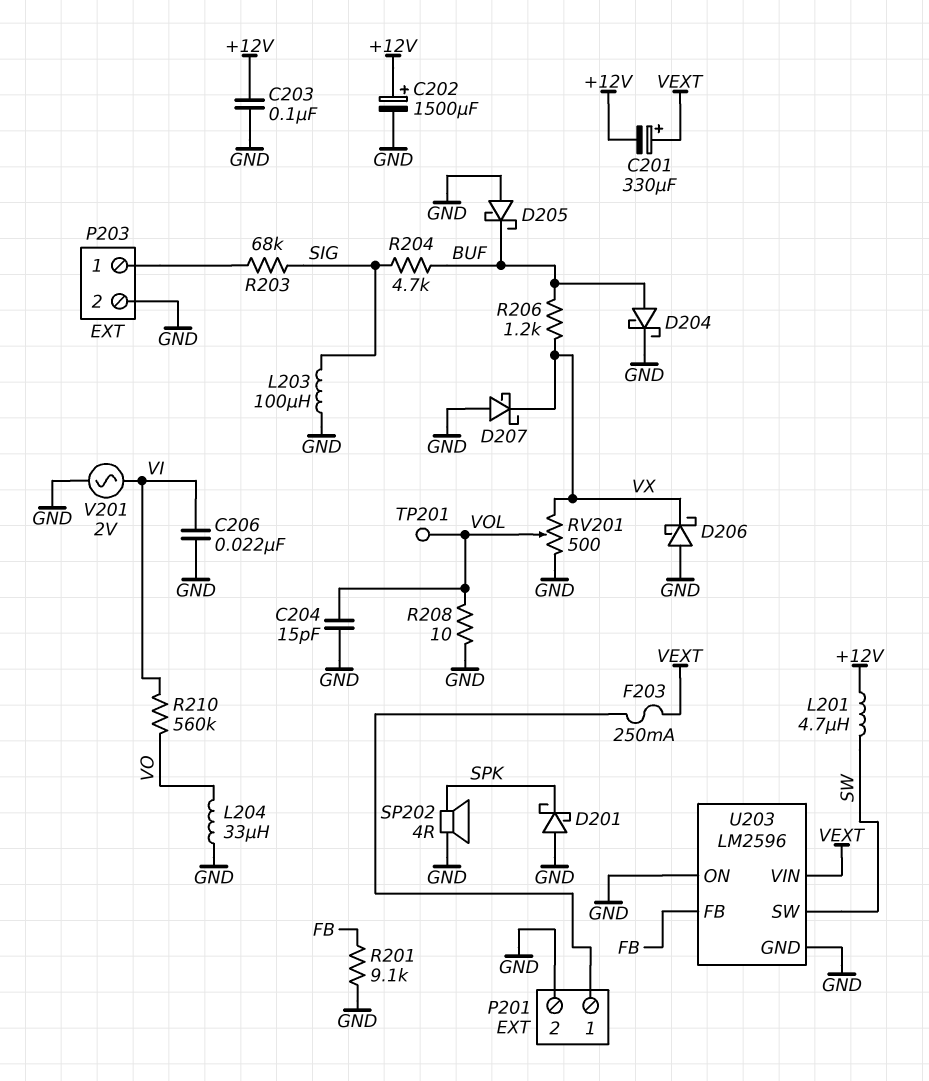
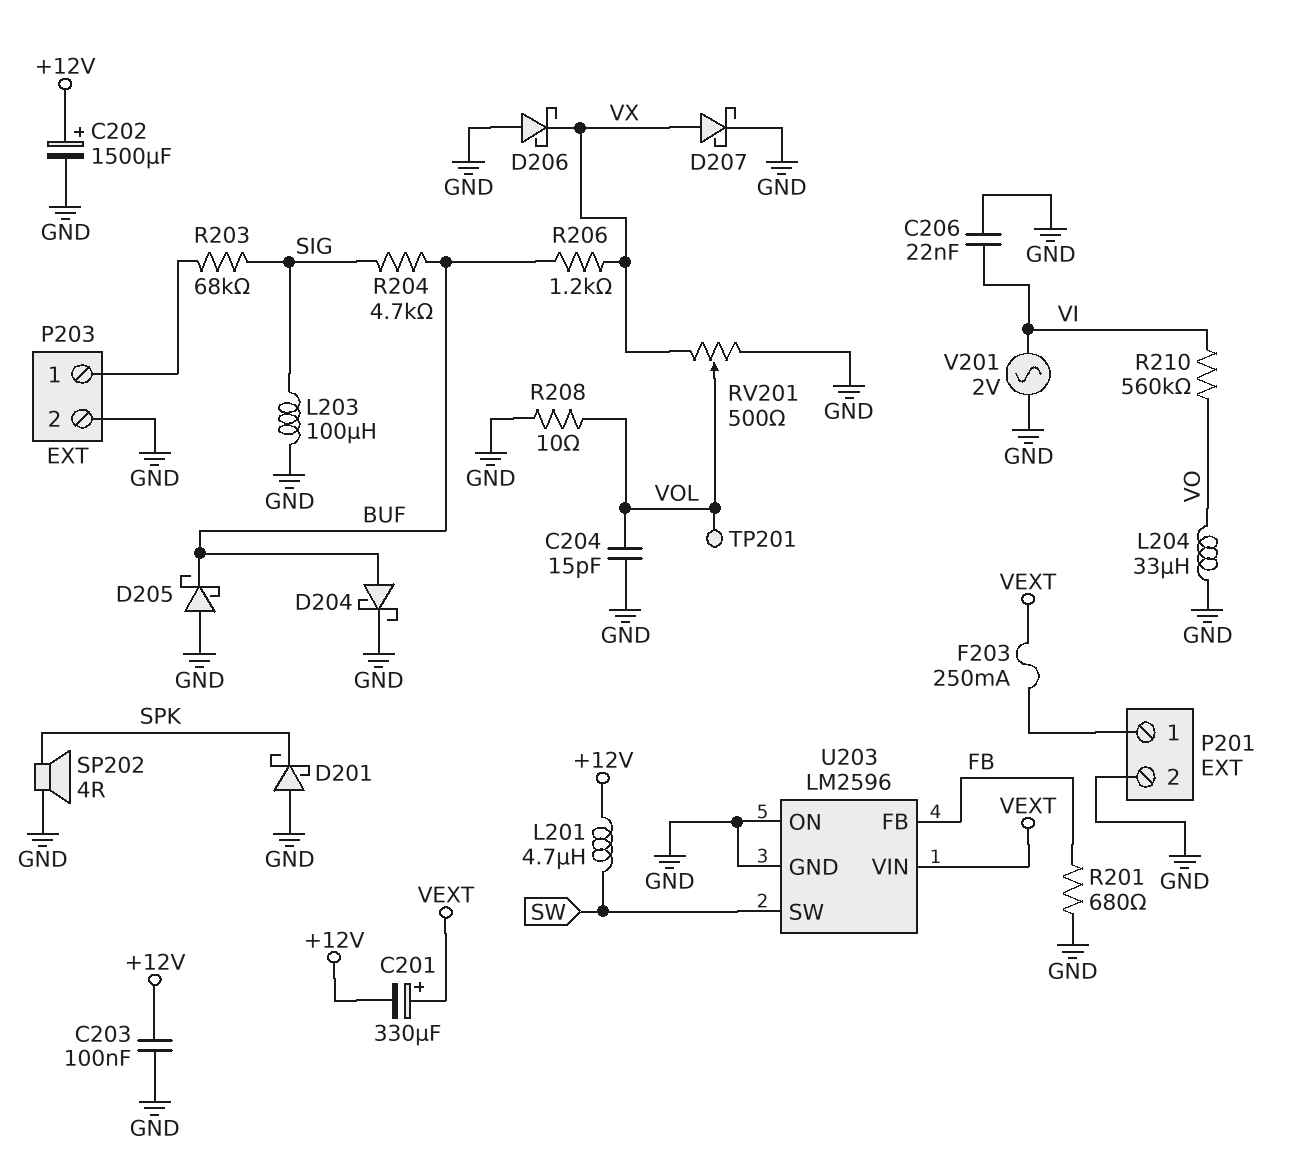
D207: schottky (A GND, K VX) -> schottky (A VX, K GND)
R201: 9.1k (FB, GND) -> 680 (FB, GND)

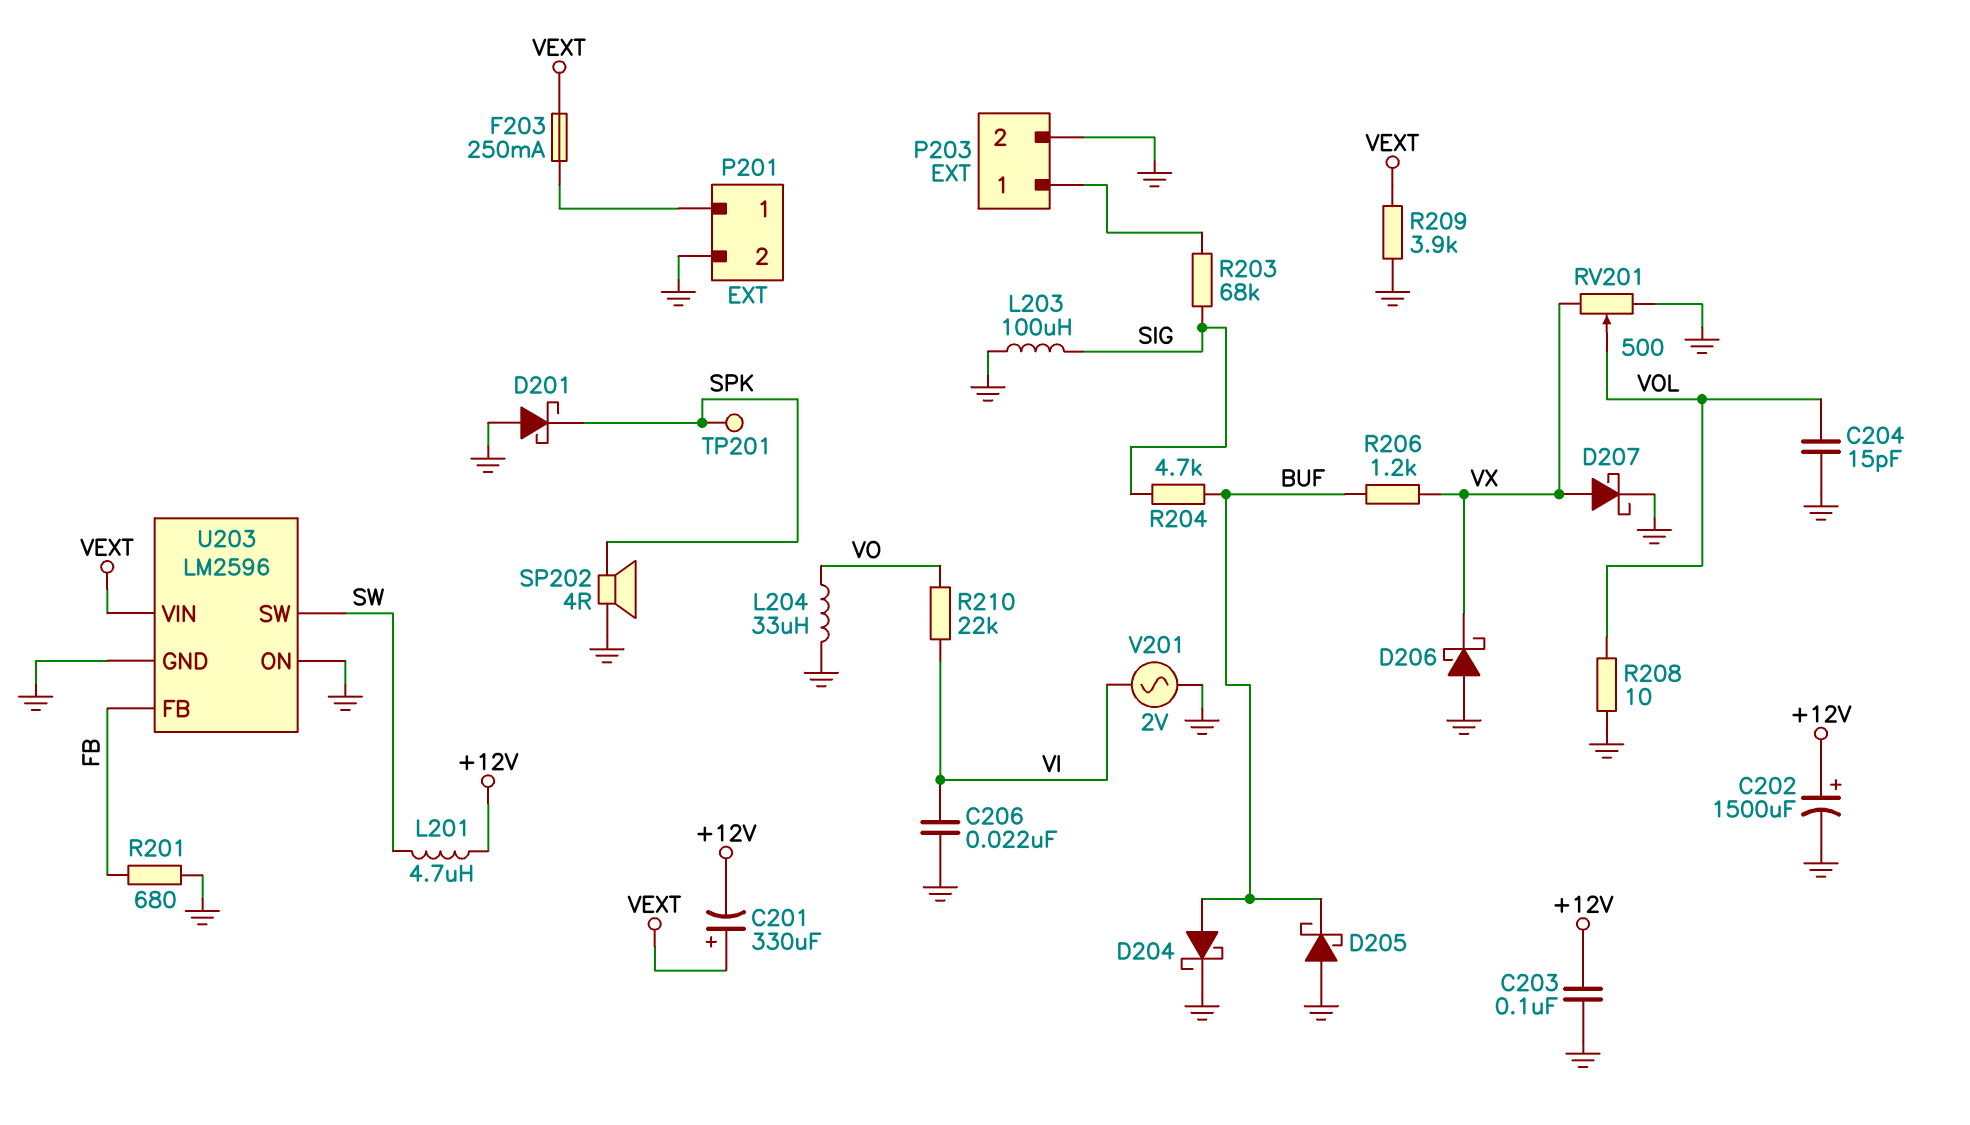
R209: none -> 3.9k (GND, VEXT)
R210: 560k (VI, VO) -> 22k (VI, VO)
TP201: test point (VOL) -> test point (SPK)

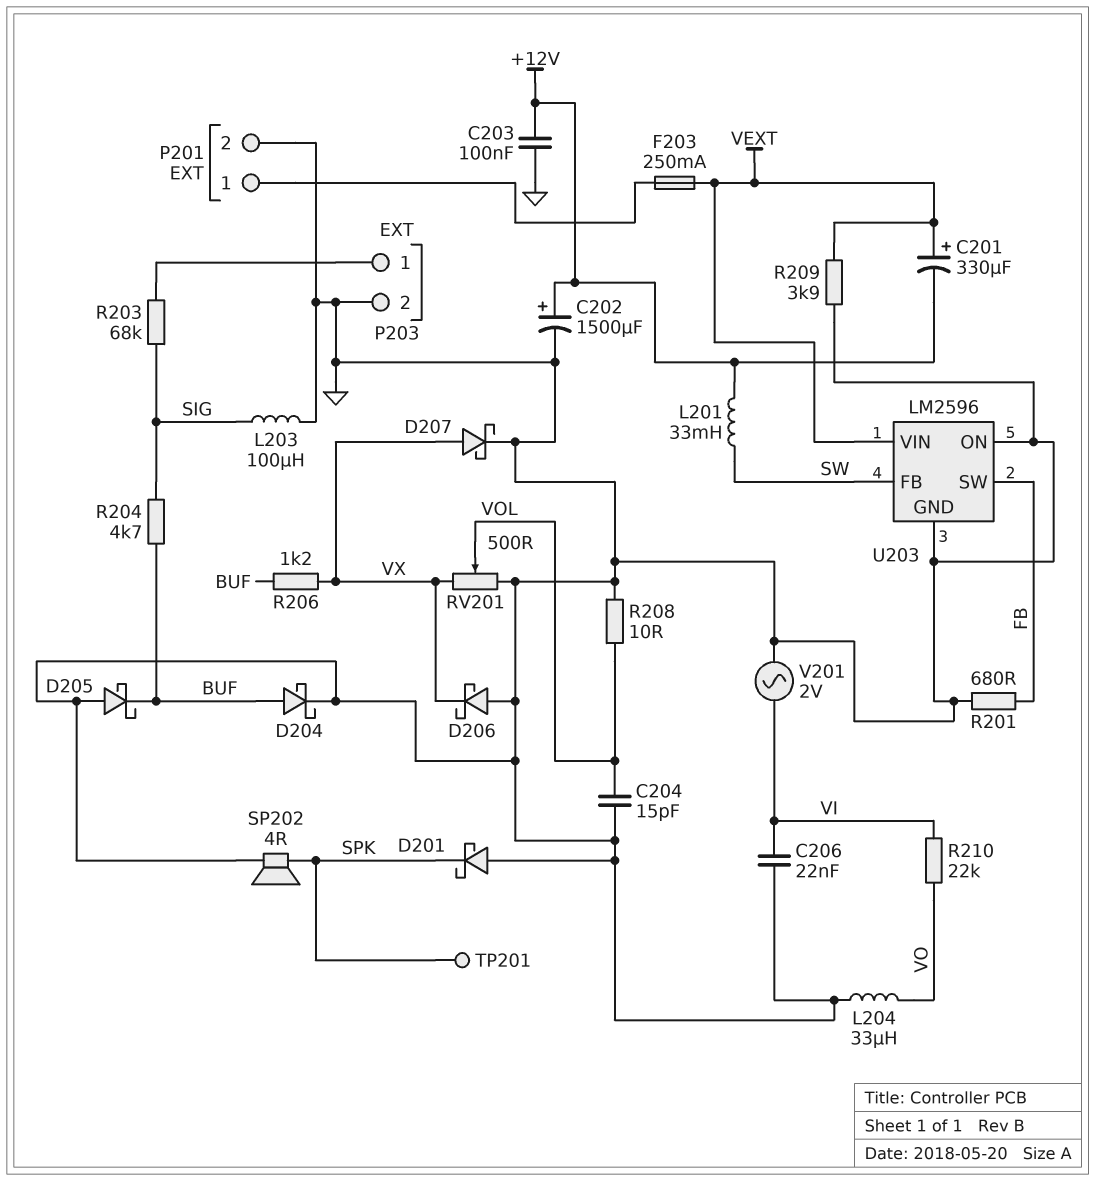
L201: 4.7uH (+12V, SW) -> 33mH (+12V, SW)
U203 pin FB: FB -> SW
U203 pin SW: SW -> FB

